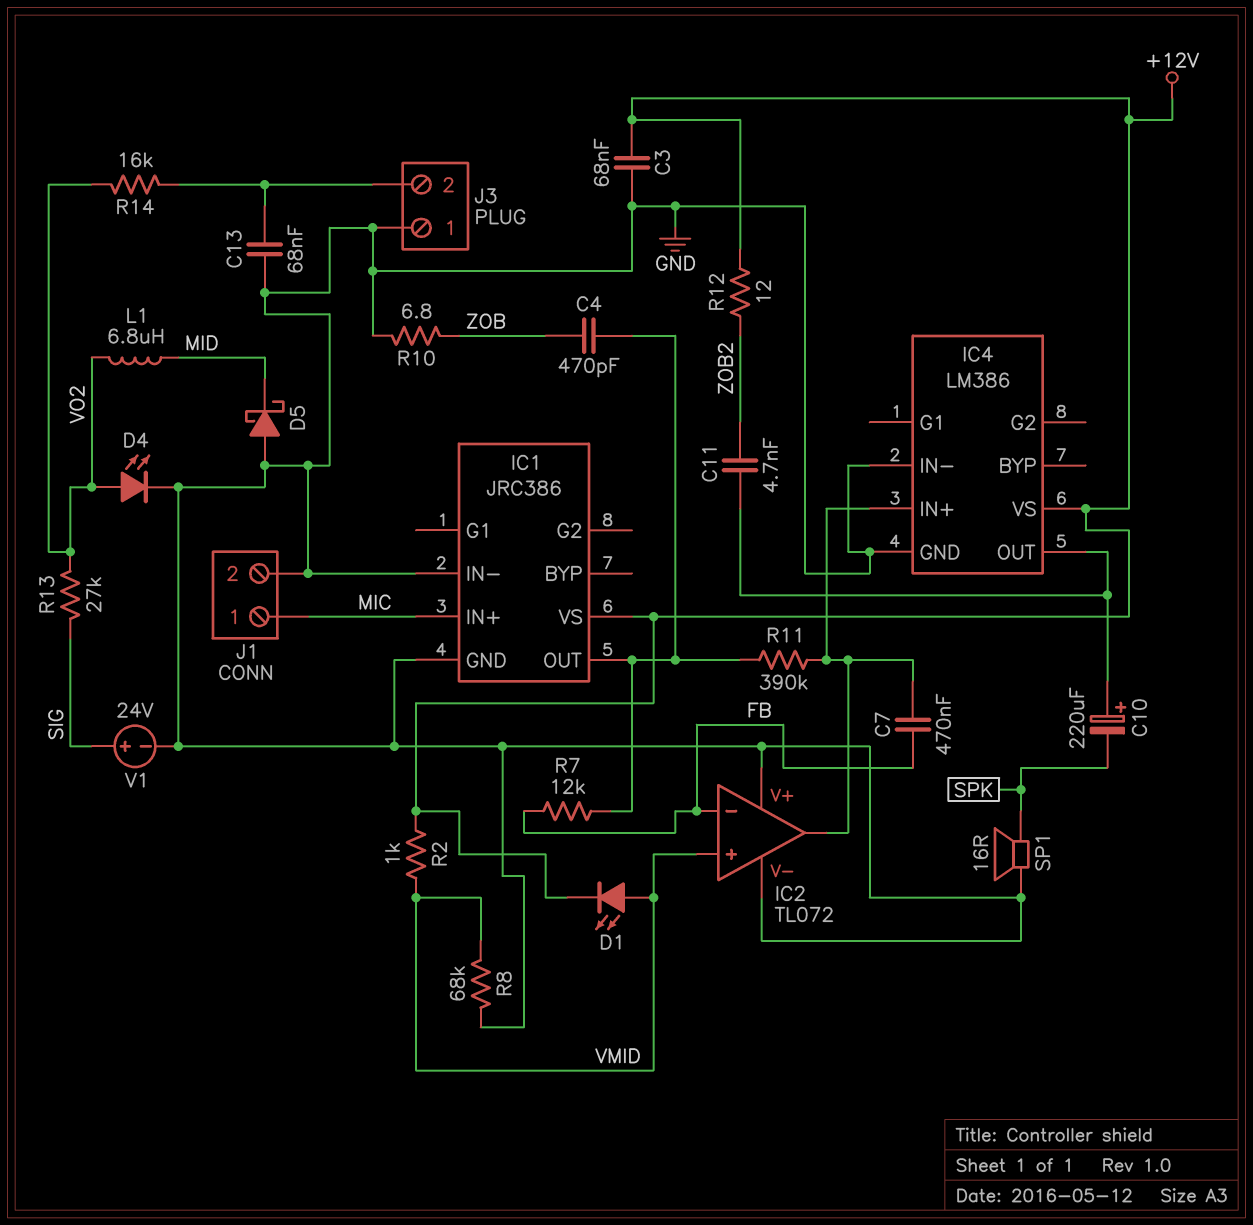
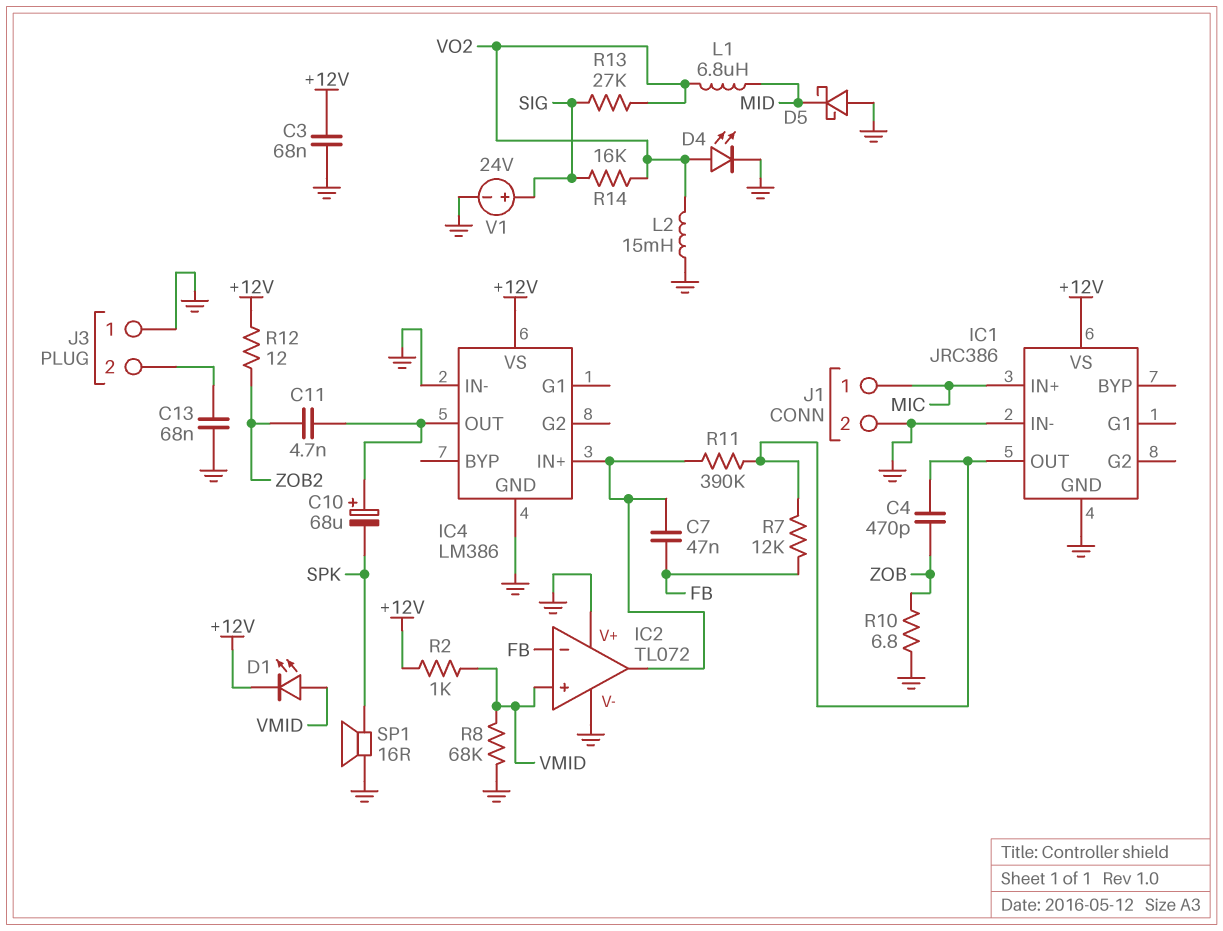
C7: 470nF (FB, IC2/out) -> 47nF (FB, IC2/out)
C10: 220uF (plus IC4/OUT, minus SPK) -> 68uF (plus IC4/OUT, minus SPK)
L2: none -> 15mH (GND, VO2)
R14: 16k (J3/2, VO2) -> 16k (SIG, VO2)

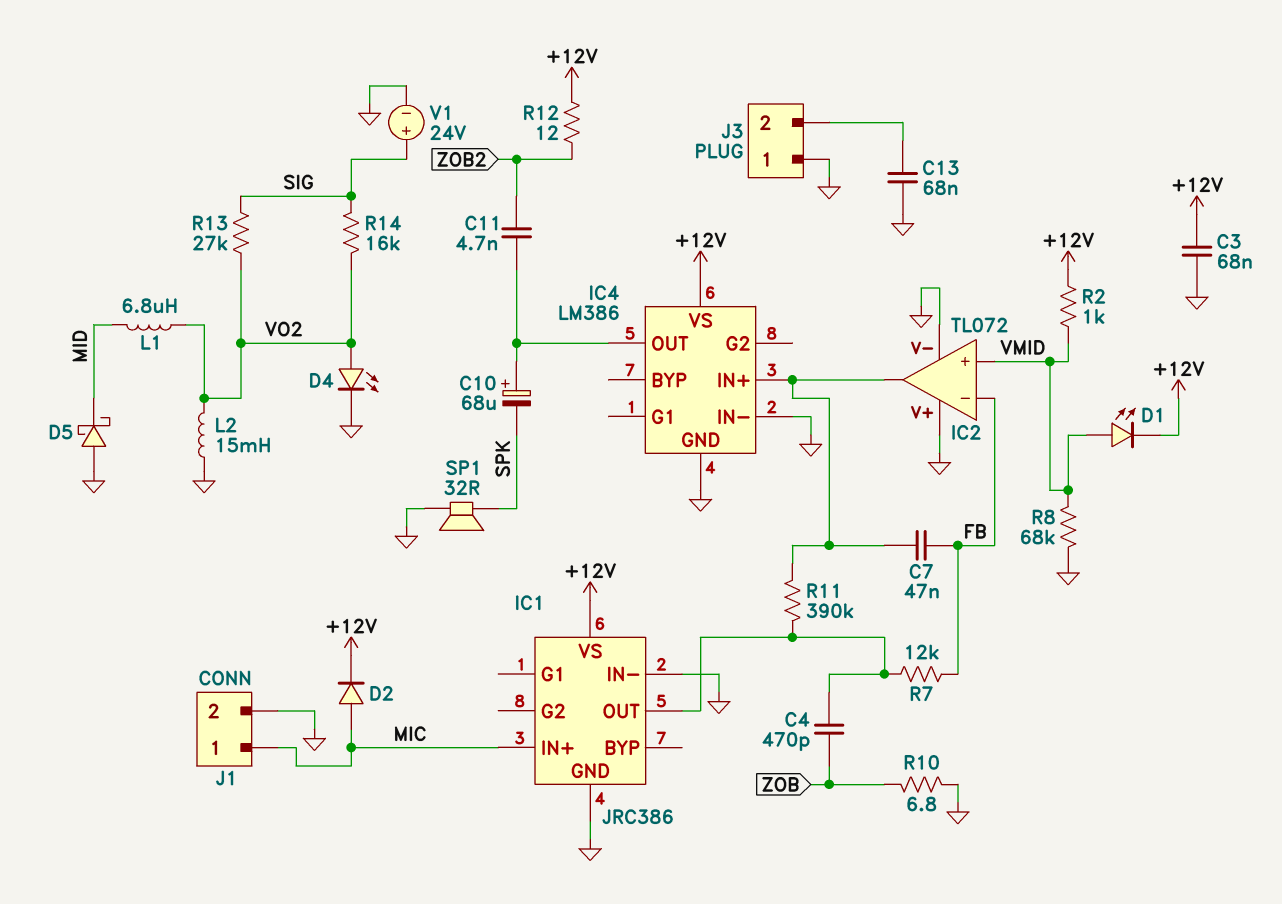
D2: none -> diode (A MIC, K +12V)
SP1: speaker 16R (GND, SPK) -> speaker 32R (GND, SPK)

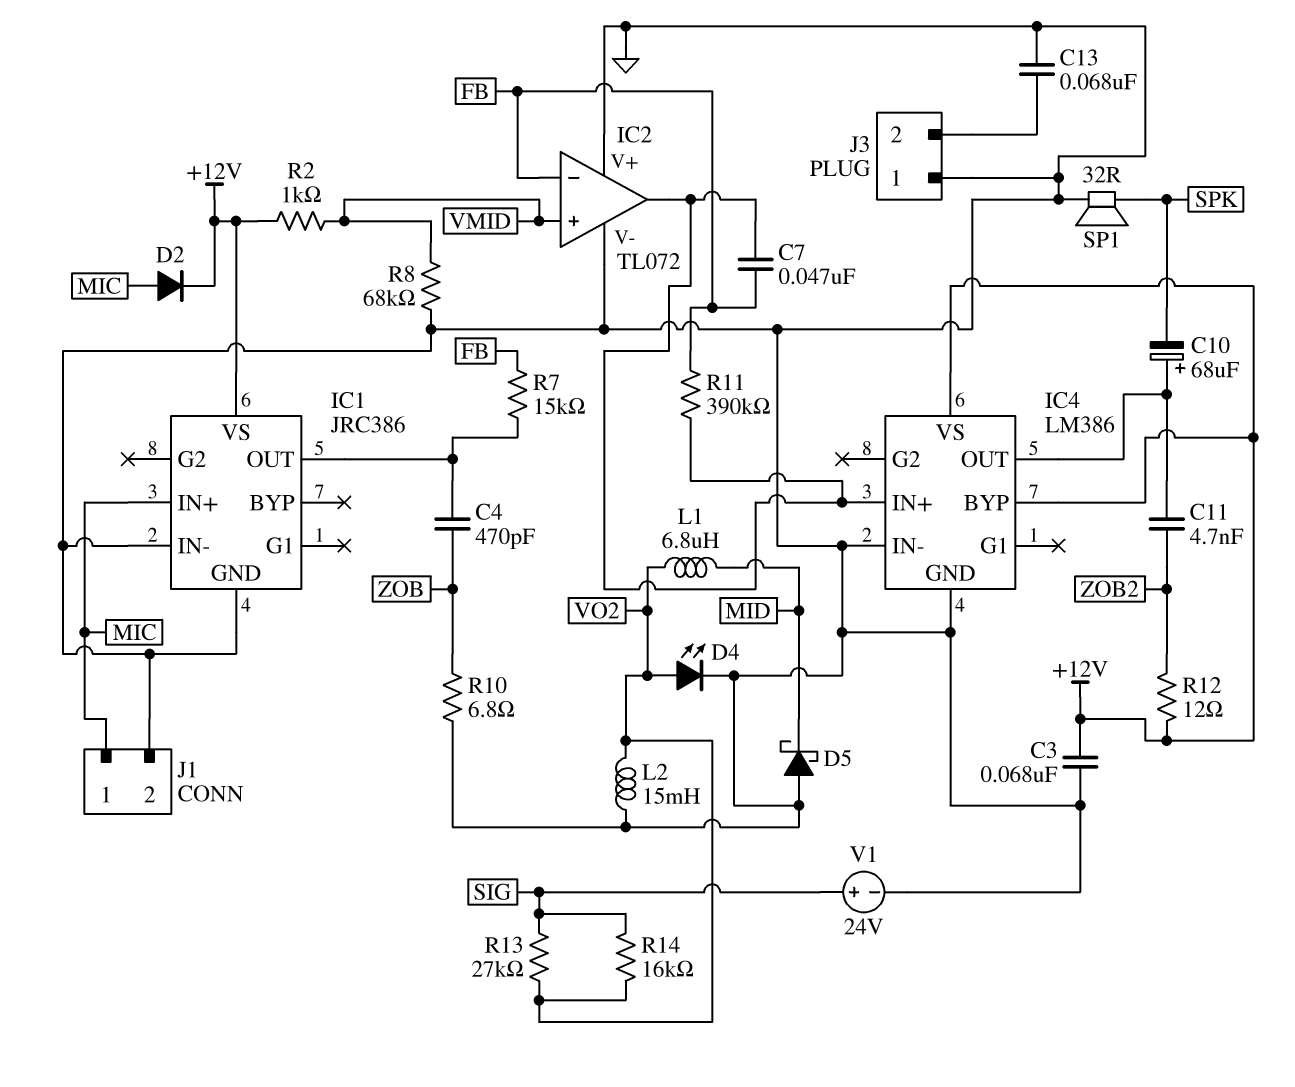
D1: LED (A VMID, K +12V) -> none
IC4 pin BYP: none -> +12V
R7: 12k (FB, IC1/OUT) -> 15k (FB, IC1/OUT)
R11: 390k (IC1/OUT, IC2/out) -> 390k (FB, IC2/out)

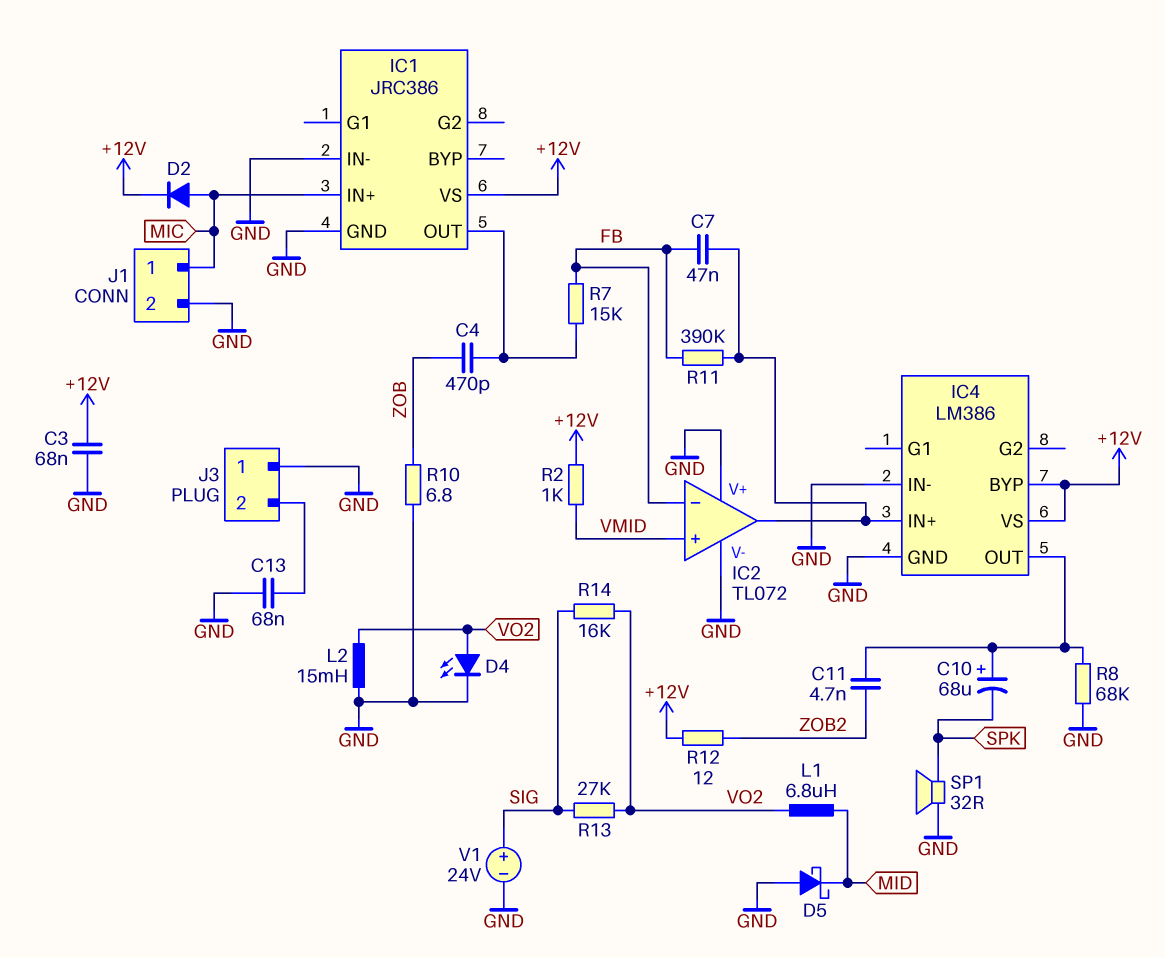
R8: 68k (GND, VMID) -> 68k (GND, IC4/OUT)

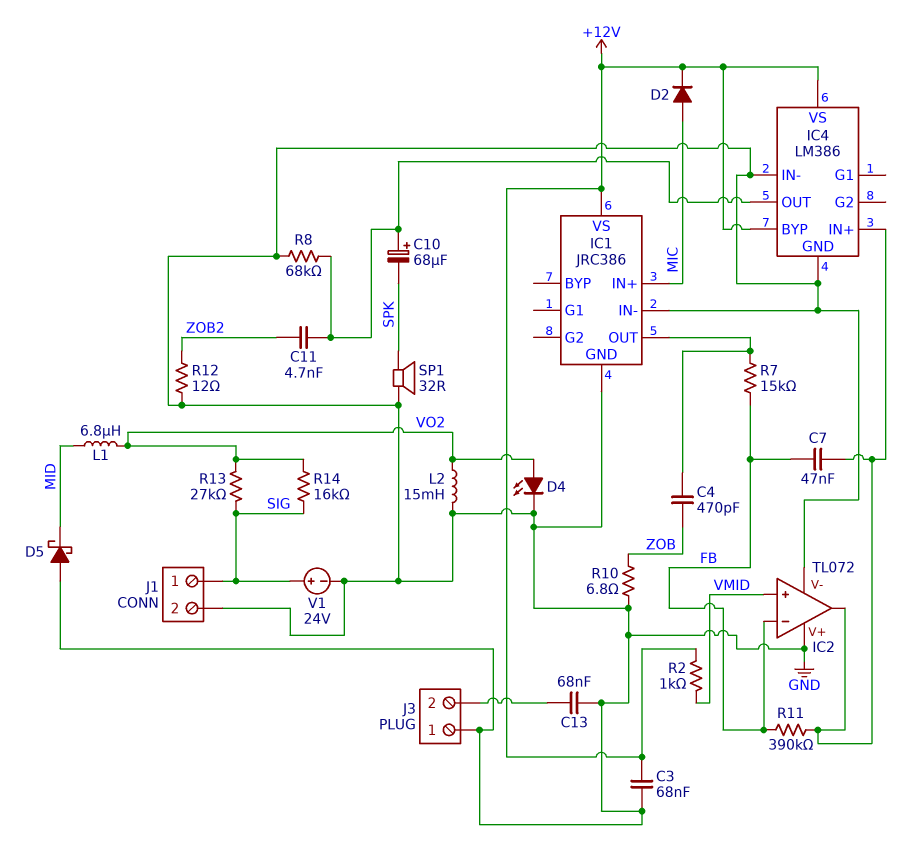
J1 pin 1: MIC -> SIG
R12: 12 (+12V, ZOB2) -> 12 (GND, ZOB2)

